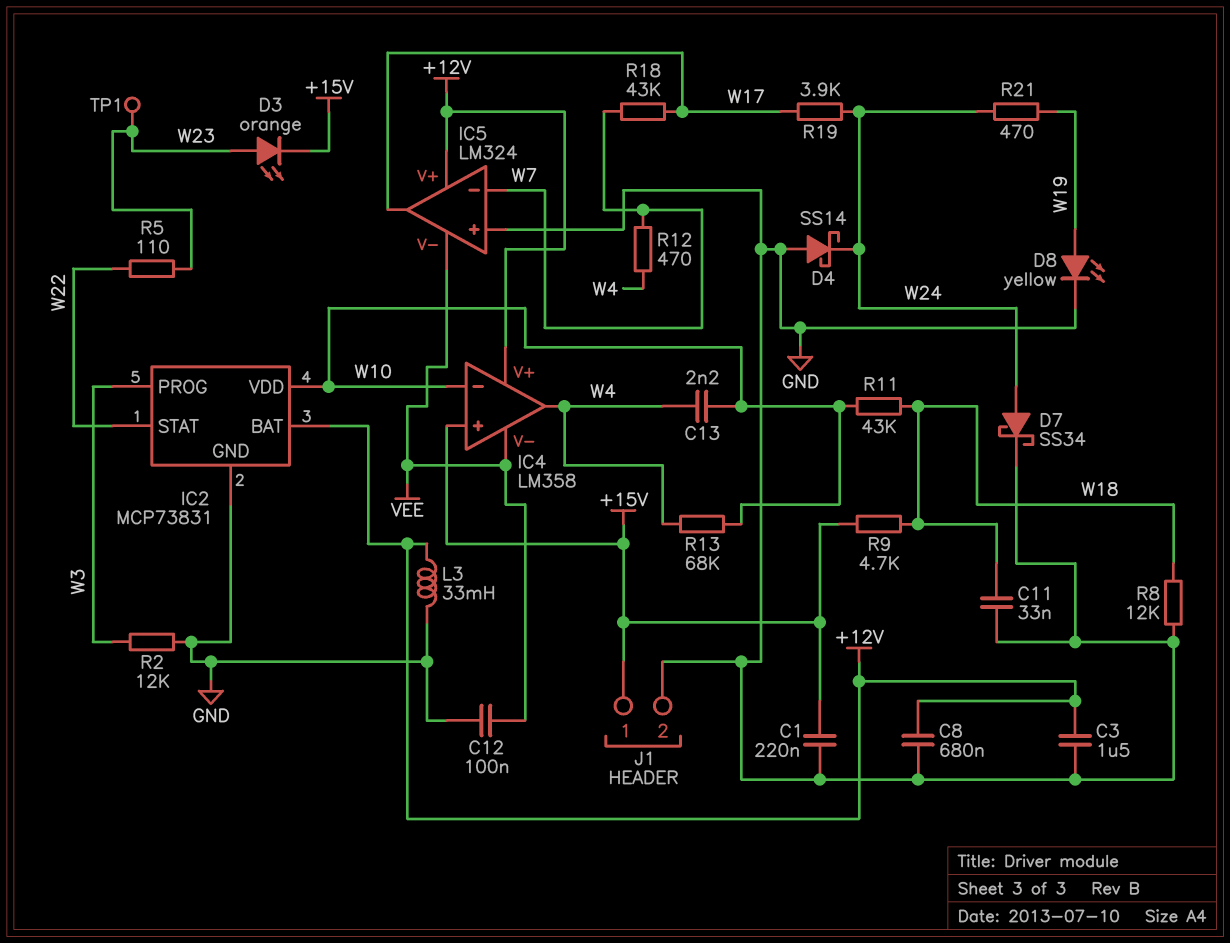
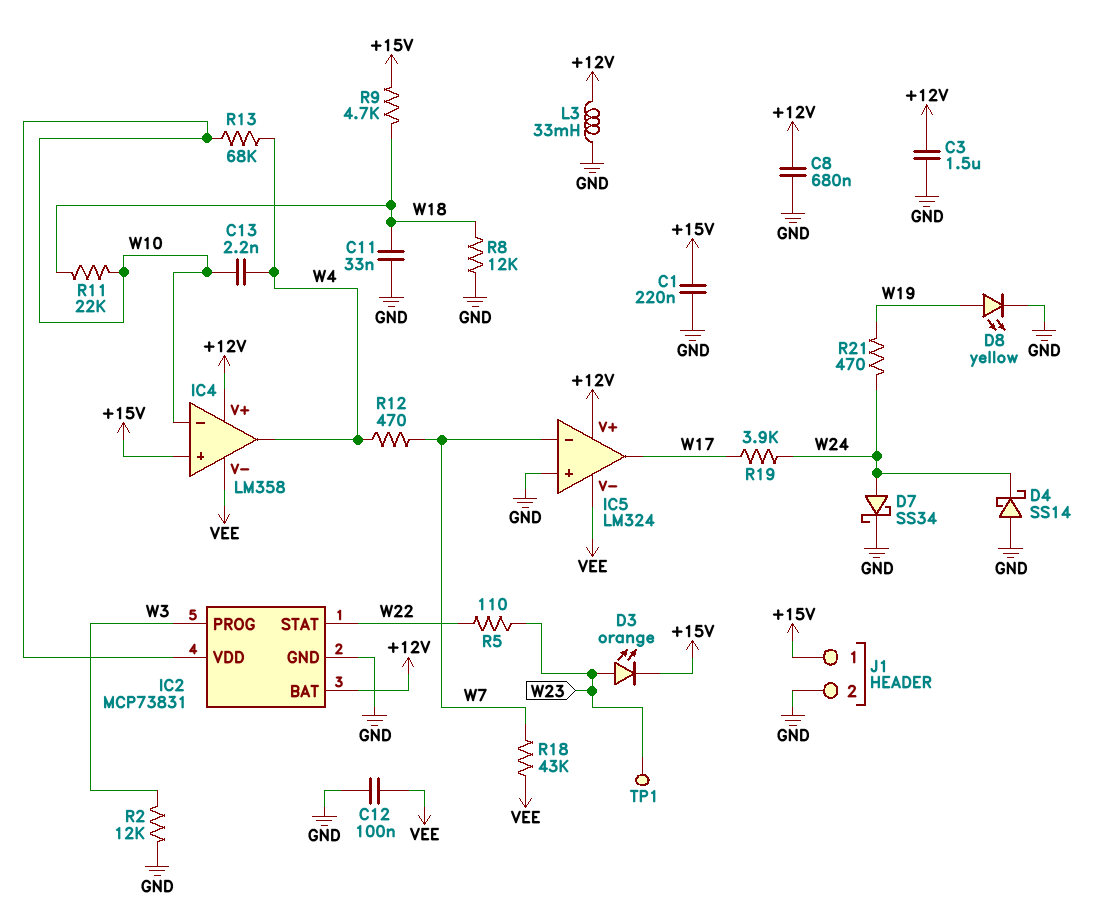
R11: 43k (W10, W18) -> 22k (W10, W18)
R18: 43k (W7, W17) -> 43k (VEE, W7)

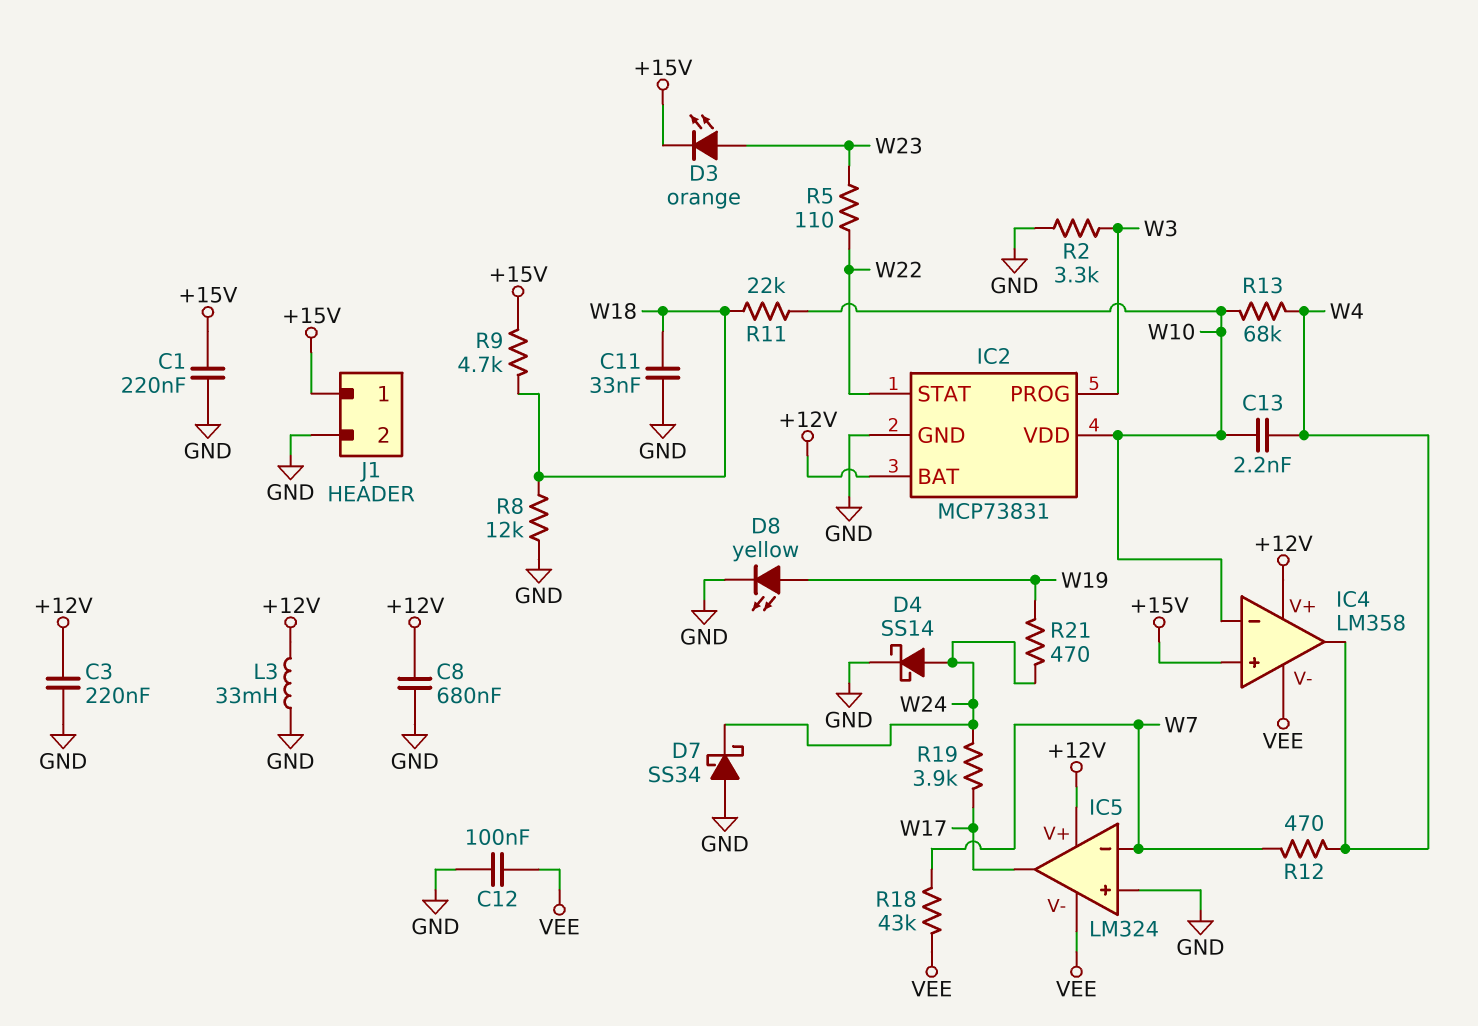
C3: 1.5uF (+12V, GND) -> 220nF (+12V, GND)
D4: schottky SS14 (A GND, K W24) -> schottky SS14 (A W24, K GND)
D7: schottky SS34 (A W24, K GND) -> schottky SS34 (A GND, K W24)
R2: 12k (GND, W3) -> 3.3k (GND, W3)
TP1: test point (W23) -> none

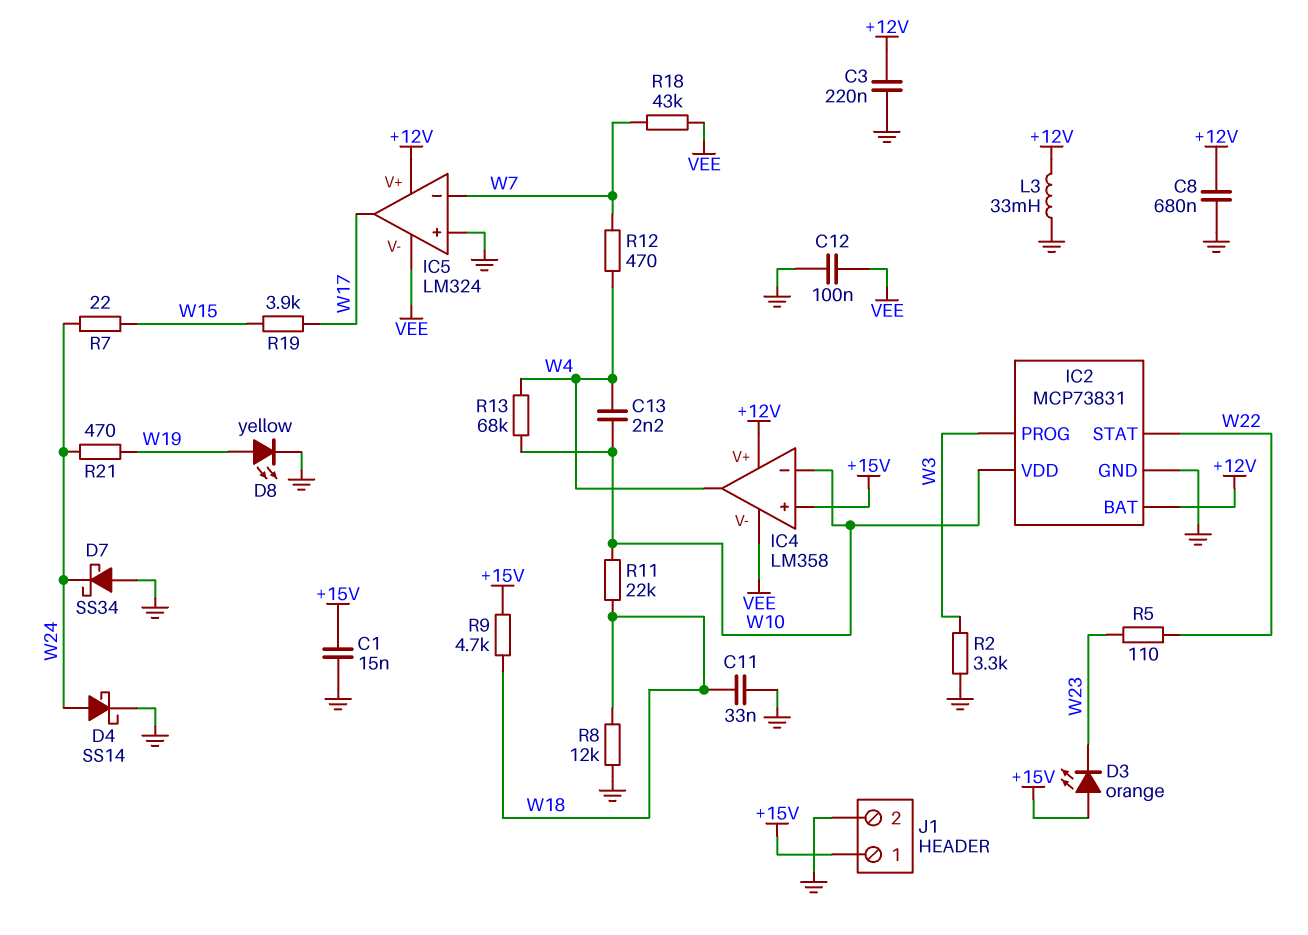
C1: 220nF (+15V, GND) -> 15nF (+15V, GND)
D3: LED orange (A W23, K +15V) -> LED orange (A +15V, K W23)
R7: none -> 22 (W15, W24)
R19: 3.9k (W17, W24) -> 3.9k (W15, W17)

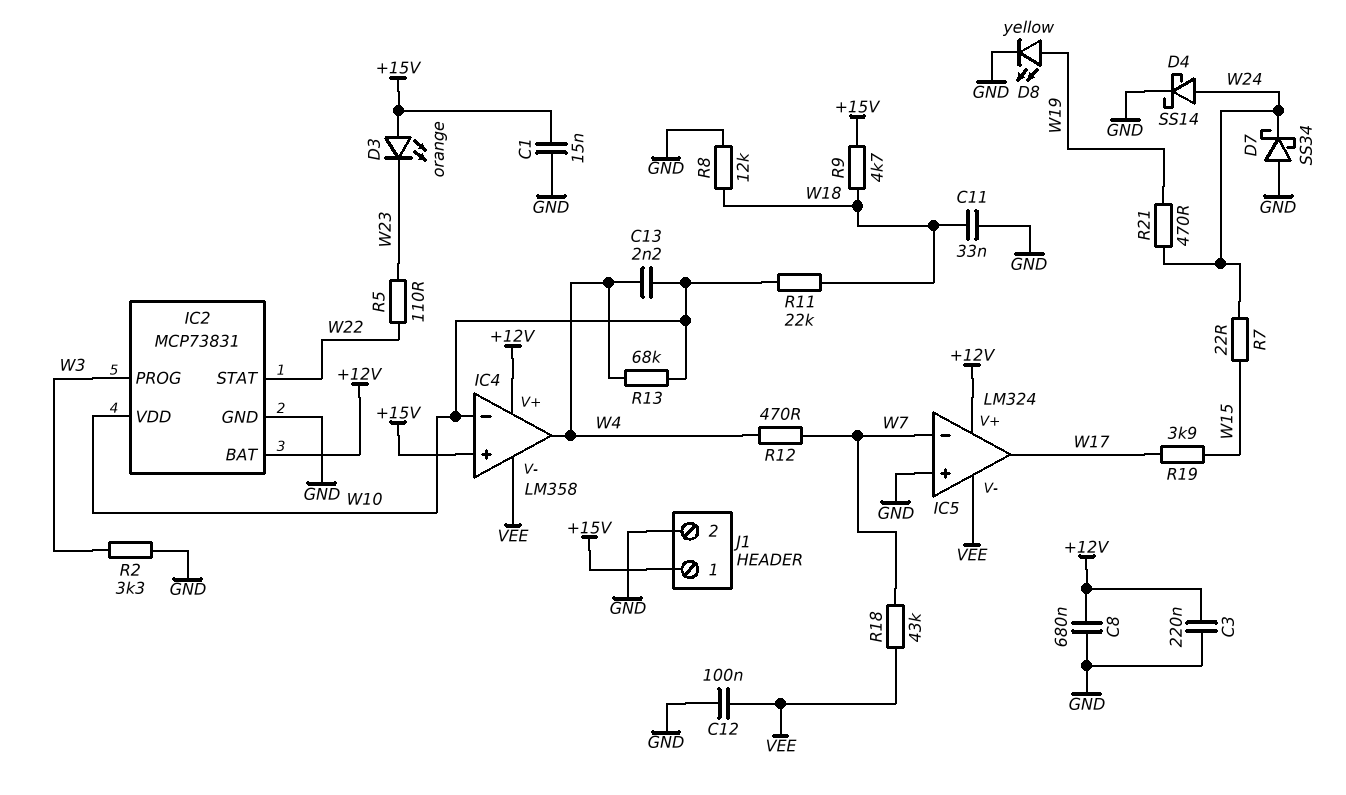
L3: 33mH (+12V, GND) -> none

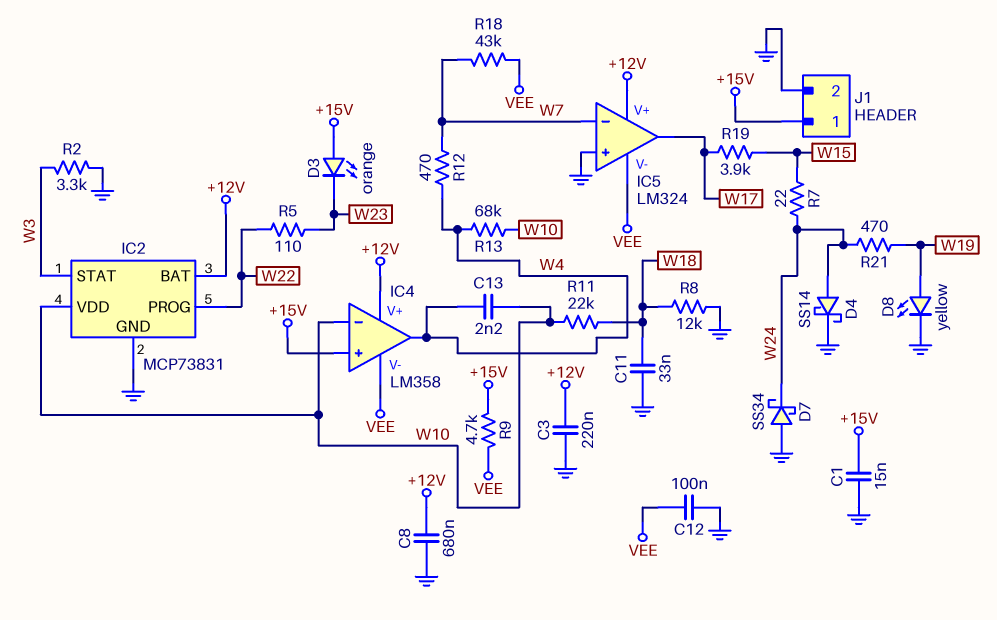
IC2 pin PROG: W3 -> W22
IC2 pin STAT: W22 -> W3
R9: 4.7k (+15V, W18) -> 4.7k (+15V, VEE)

